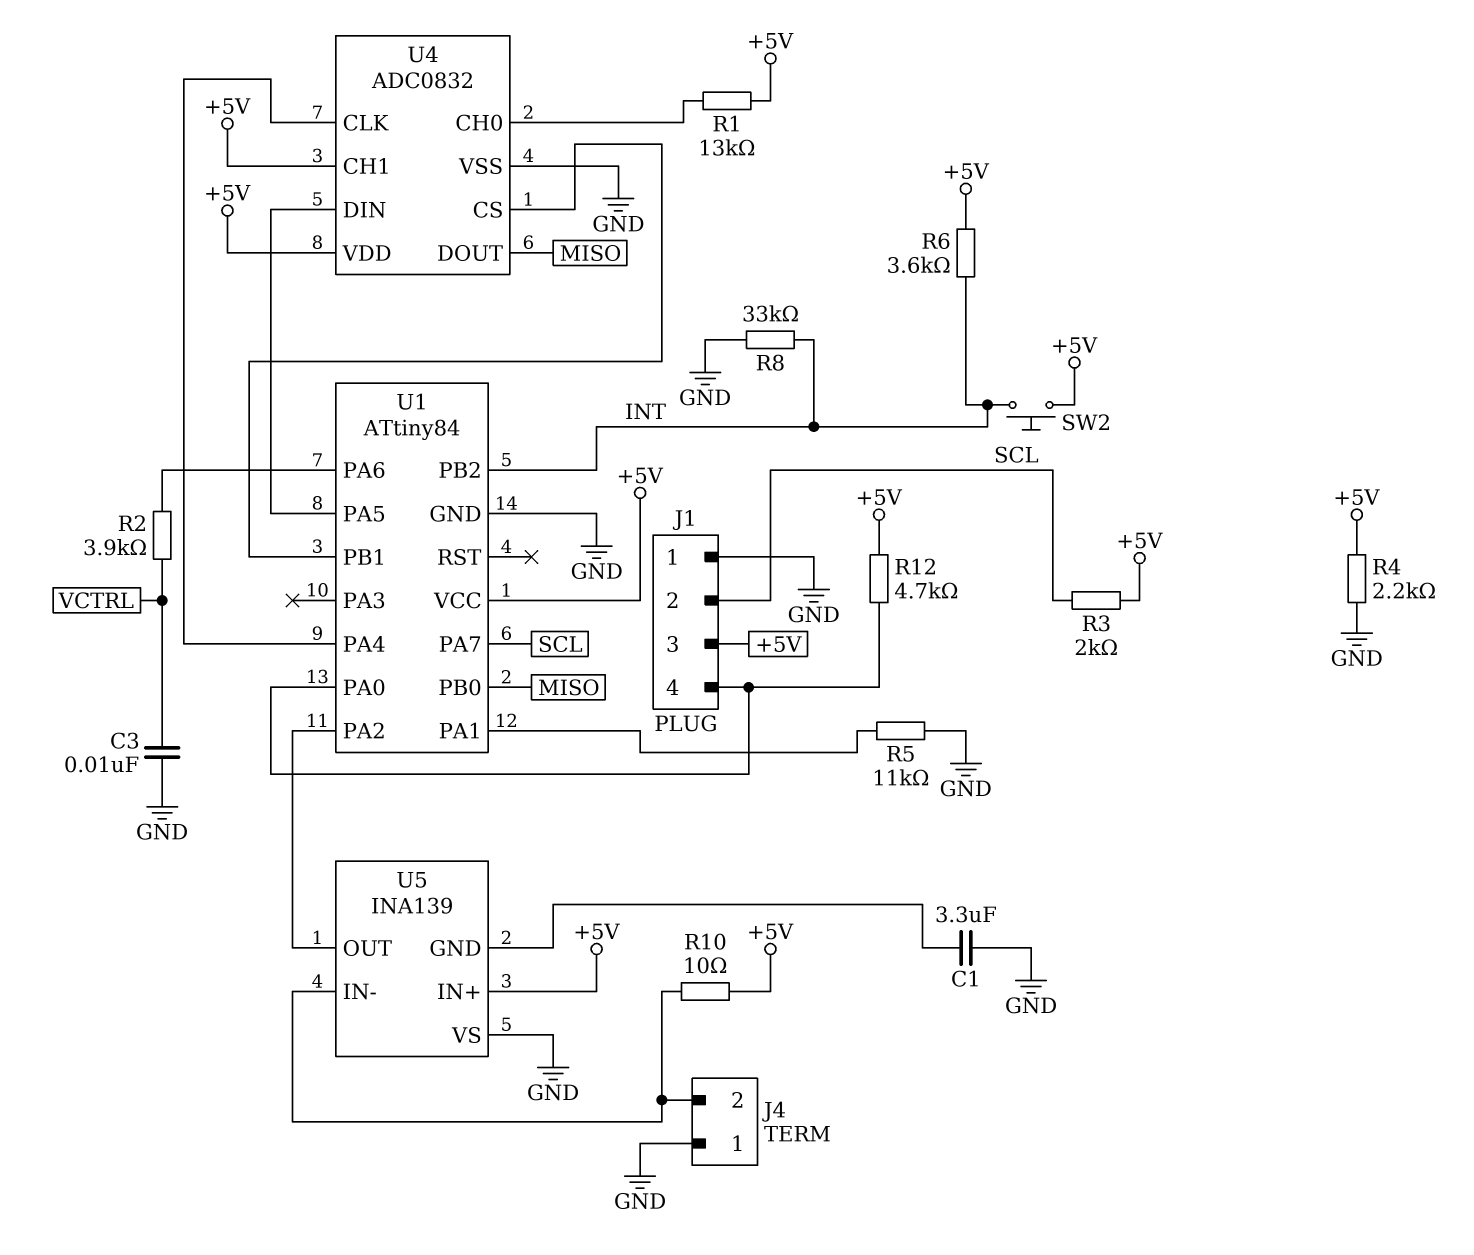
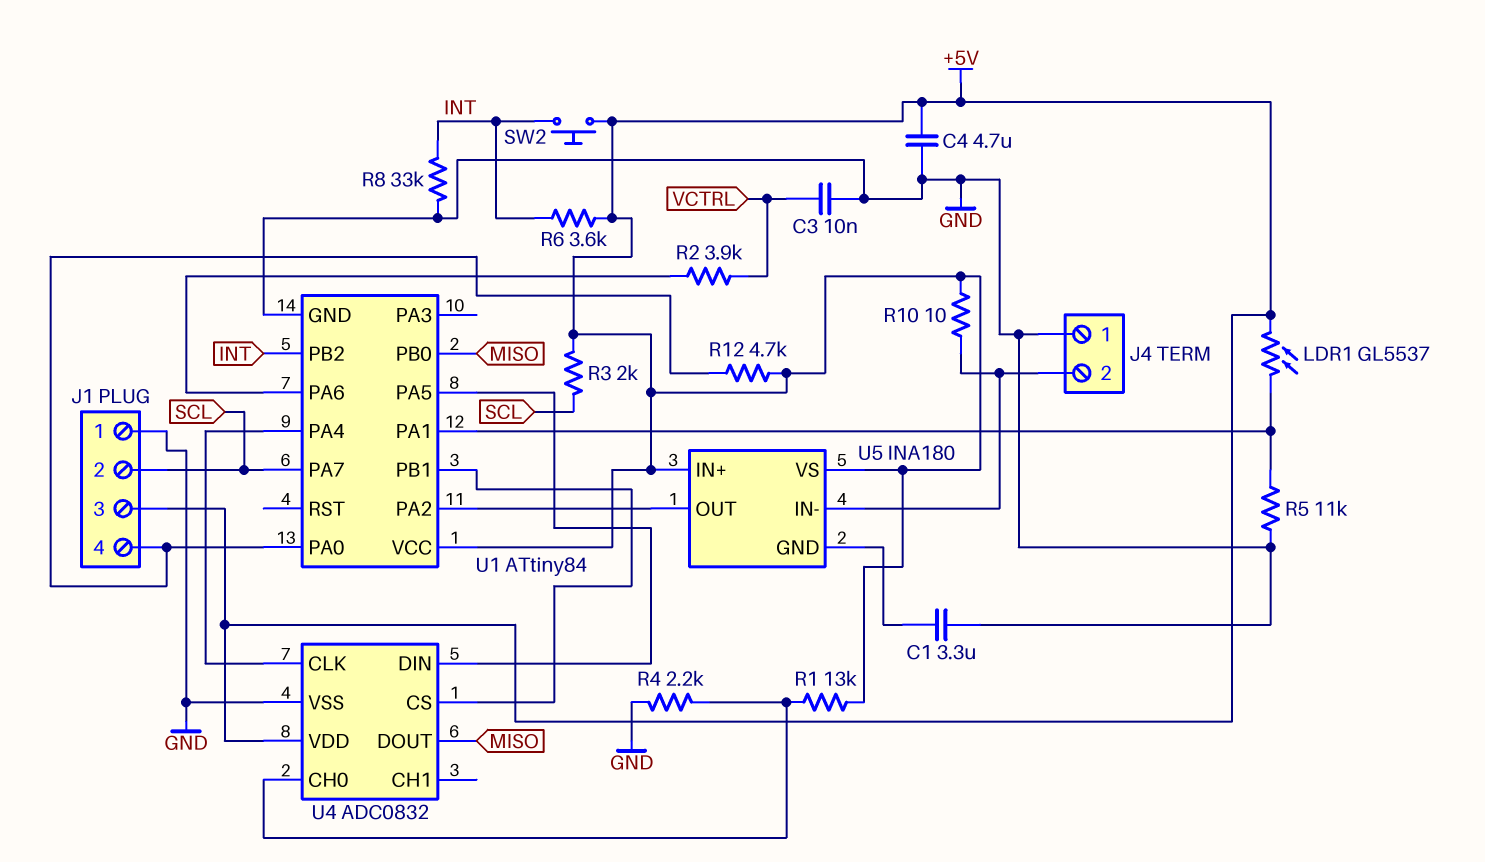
C4: none -> 4.7uF (+5V, GND)
LDR1: none -> GL5537 (+5V, U1/PA1)
R4: 2.2k (+5V, GND) -> 2.2k (GND, U4/CH0)
U4 pin CH1: +5V -> none
U5: INA139 -> INA180
U5 pin VS: GND -> +5V

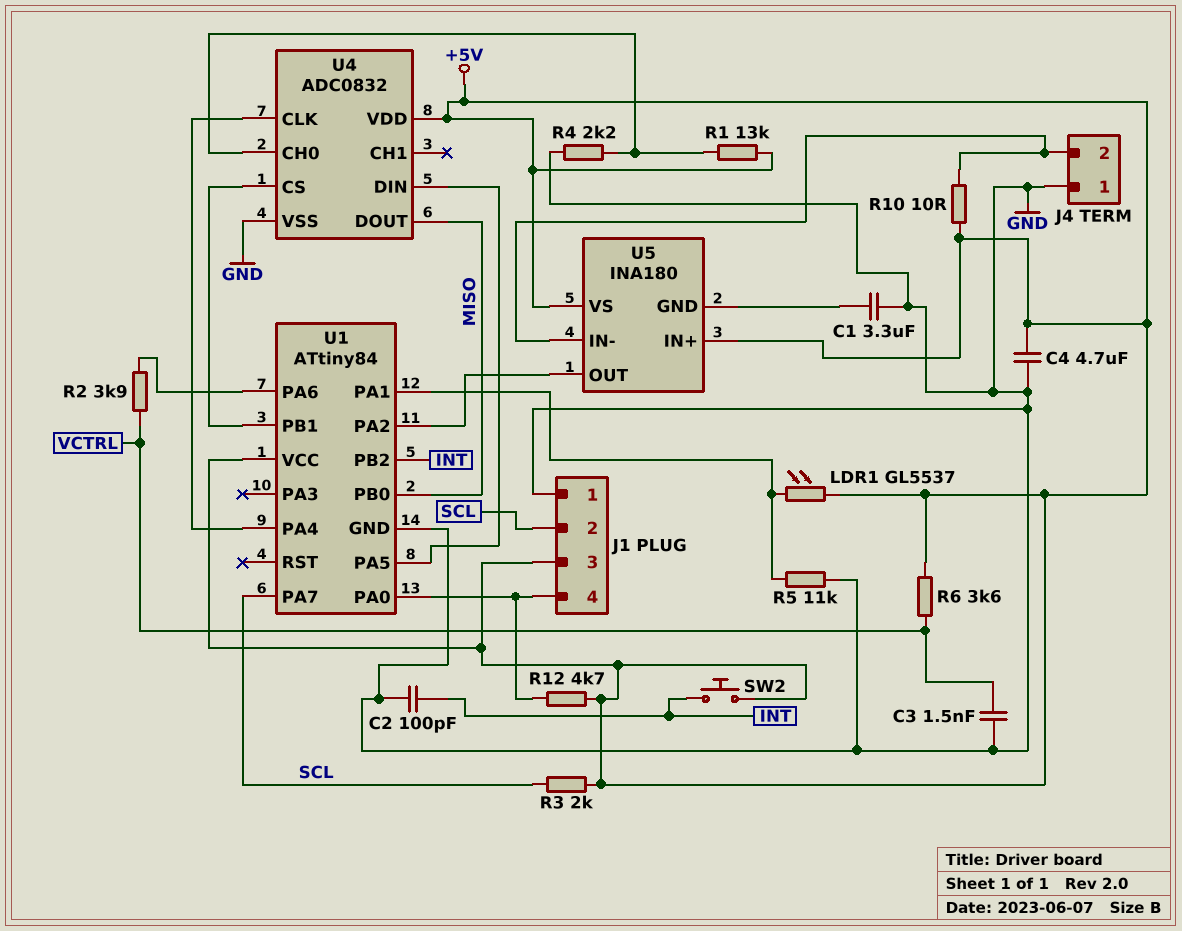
C2: none -> 100pF (GND, INT)
C3: 10nF (GND, VCTRL) -> 1.5nF (GND, VCTRL)
R6: 3.6k (+5V, INT) -> 3.6k (+5V, VCTRL)
R8: 33k (GND, INT) -> none

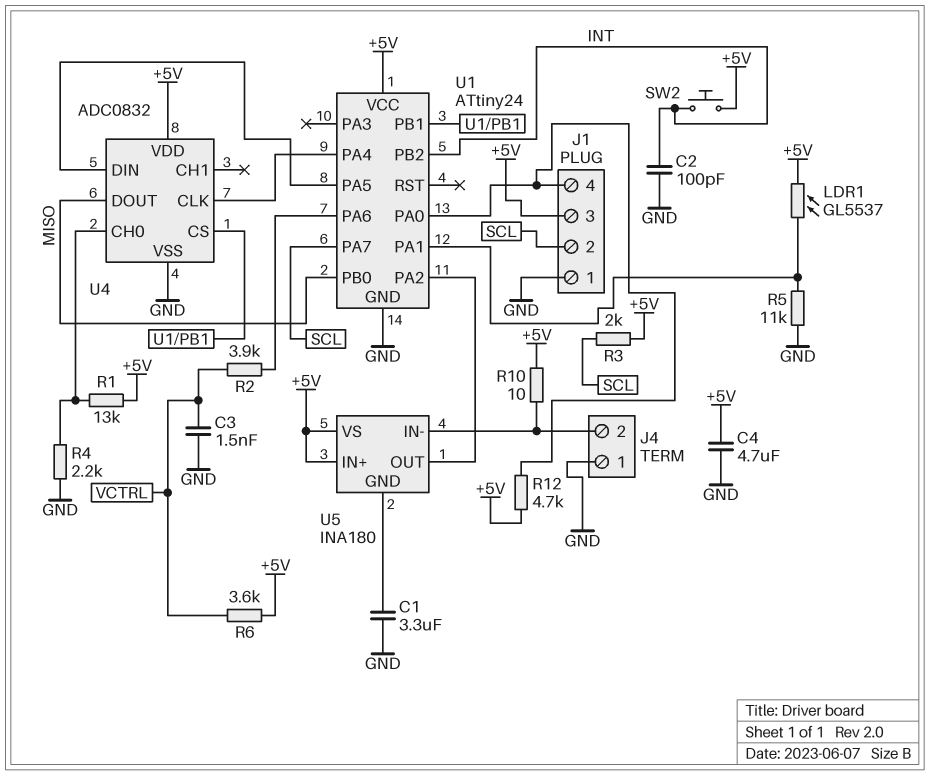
U1: ATtiny84 -> ATtiny24

